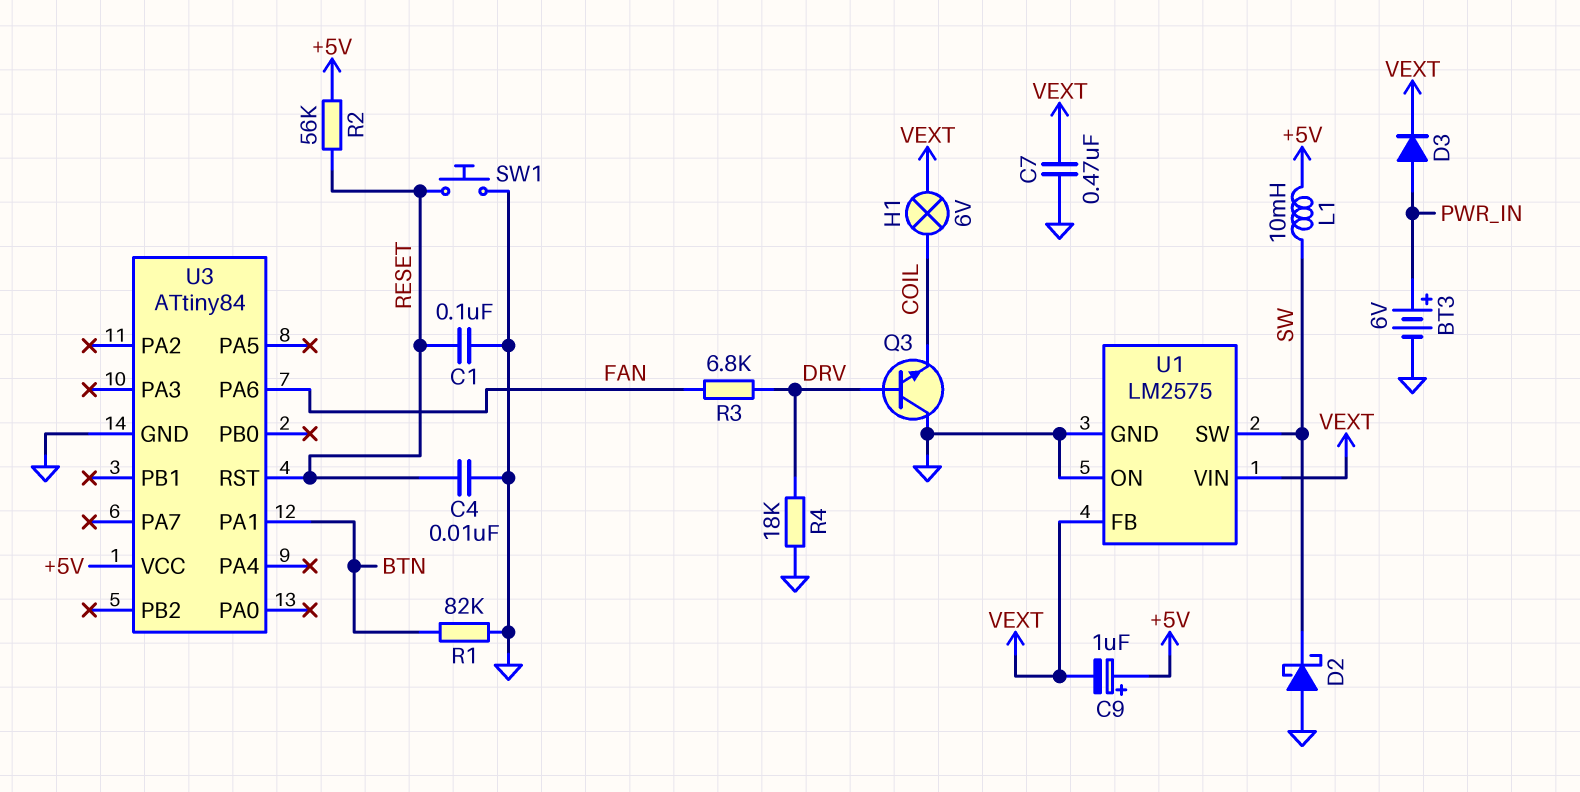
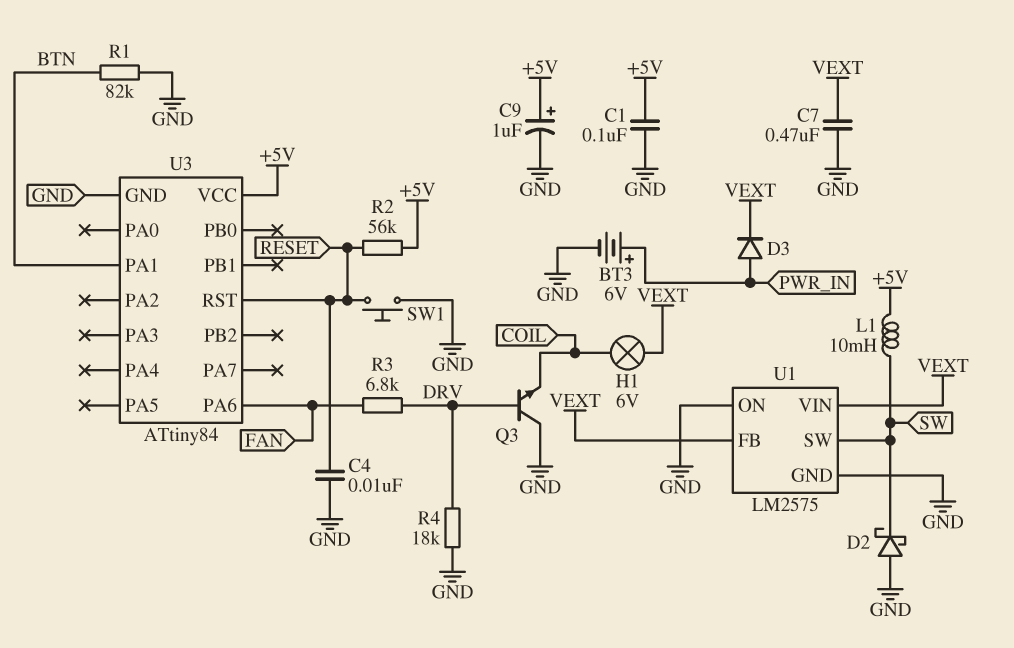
C1: 100nF (GND, RESET) -> 100nF (+5V, GND)
C9: 1uF (plus +5V, minus VEXT) -> 1uF (plus +5V, minus GND)

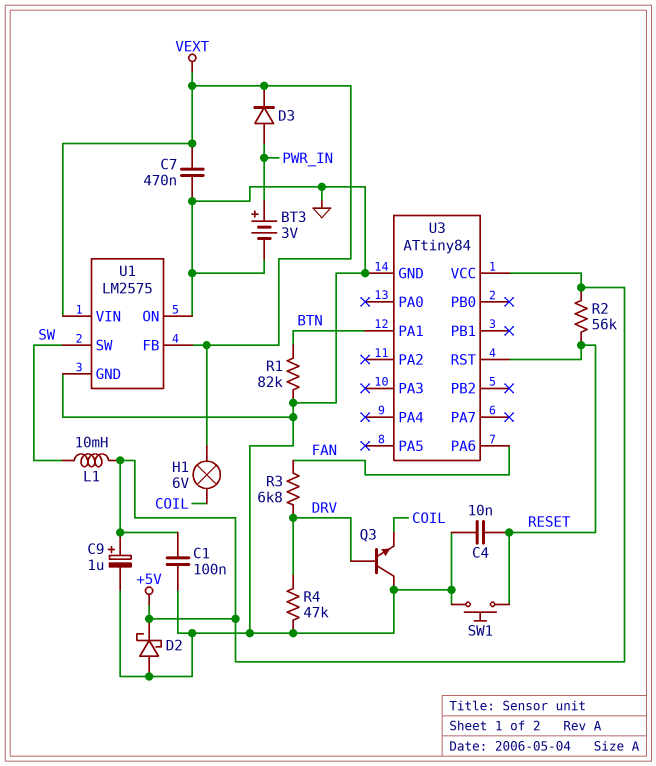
BT3: 6V (plus PWR_IN, minus GND) -> 3V (plus PWR_IN, minus GND)
D2: schottky (A GND, K SW) -> schottky (A GND, K +5V)
R4: 18k (DRV, GND) -> 47k (DRV, GND)

